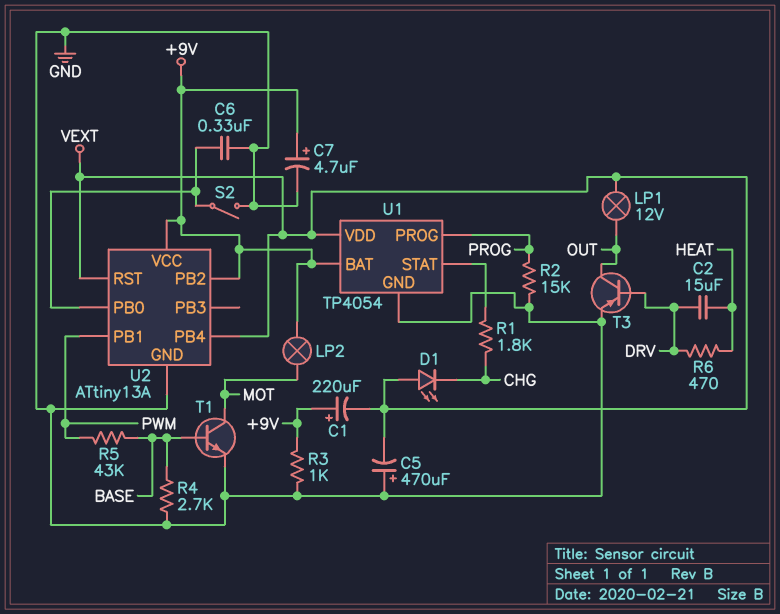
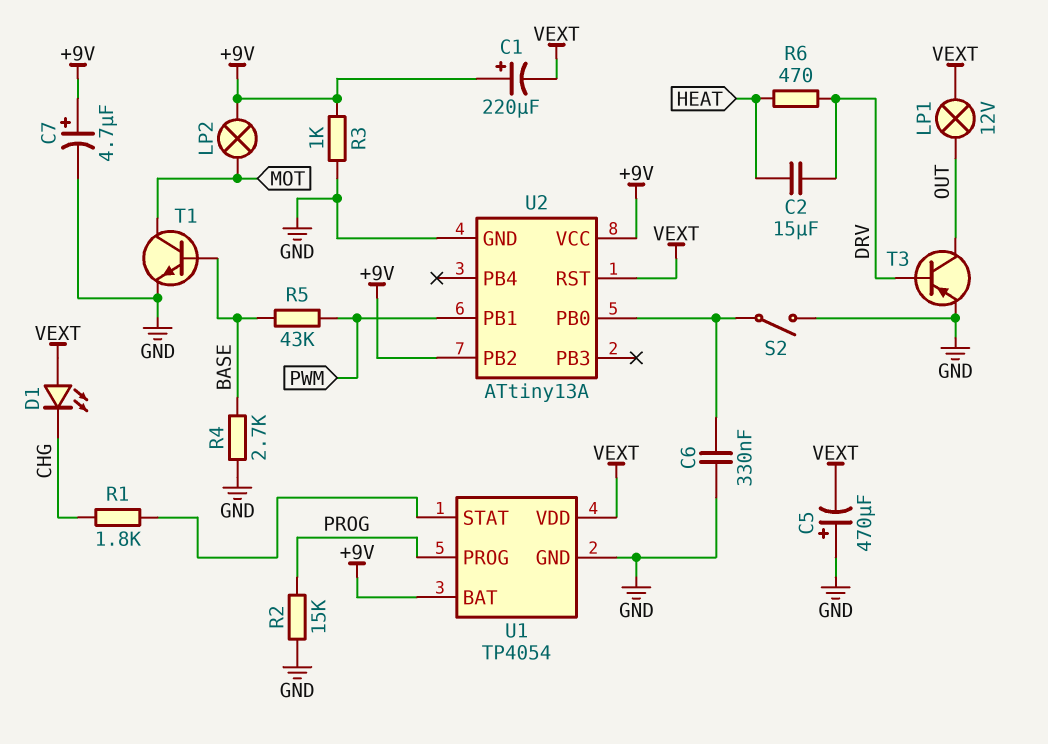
U2 pin PB4: VEXT -> none

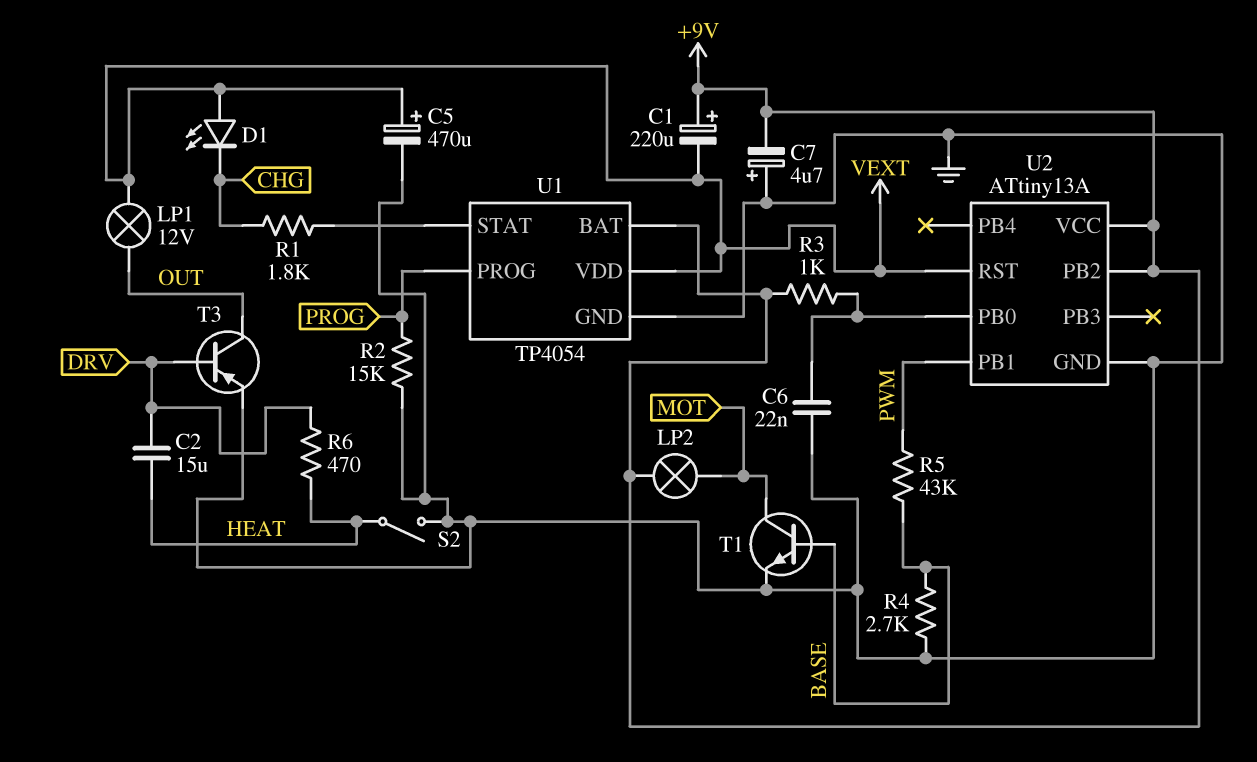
C5: 470uF (plus GND, minus VEXT) -> 470uF (plus VEXT, minus GND)
C6: 330nF (GND, U2/PB0) -> 22nF (GND, U2/PB0)
C7: 4.7uF (plus +9V, minus GND) -> 4.7uF (plus GND, minus +9V)
R3: 1k (+9V, GND) -> 1k (+9V, U2/PB0)
S2: switch (GND, U2/PB0) -> switch (GND, HEAT)

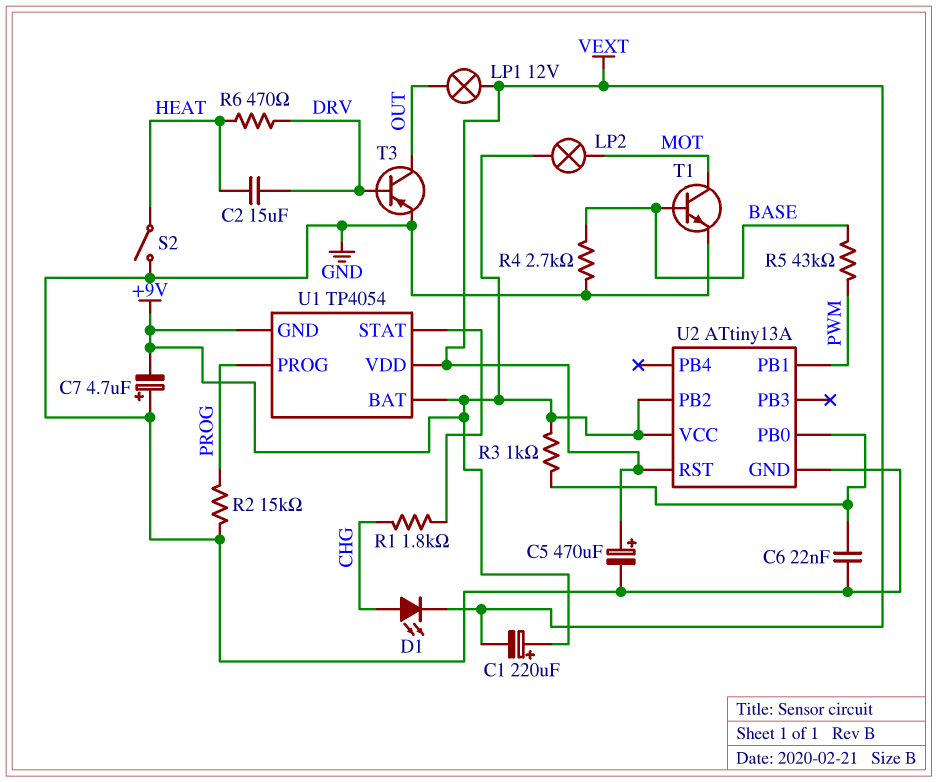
D1: LED (A VEXT, K CHG) -> LED (A CHG, K VEXT)
U1 pin GND: GND -> +9V

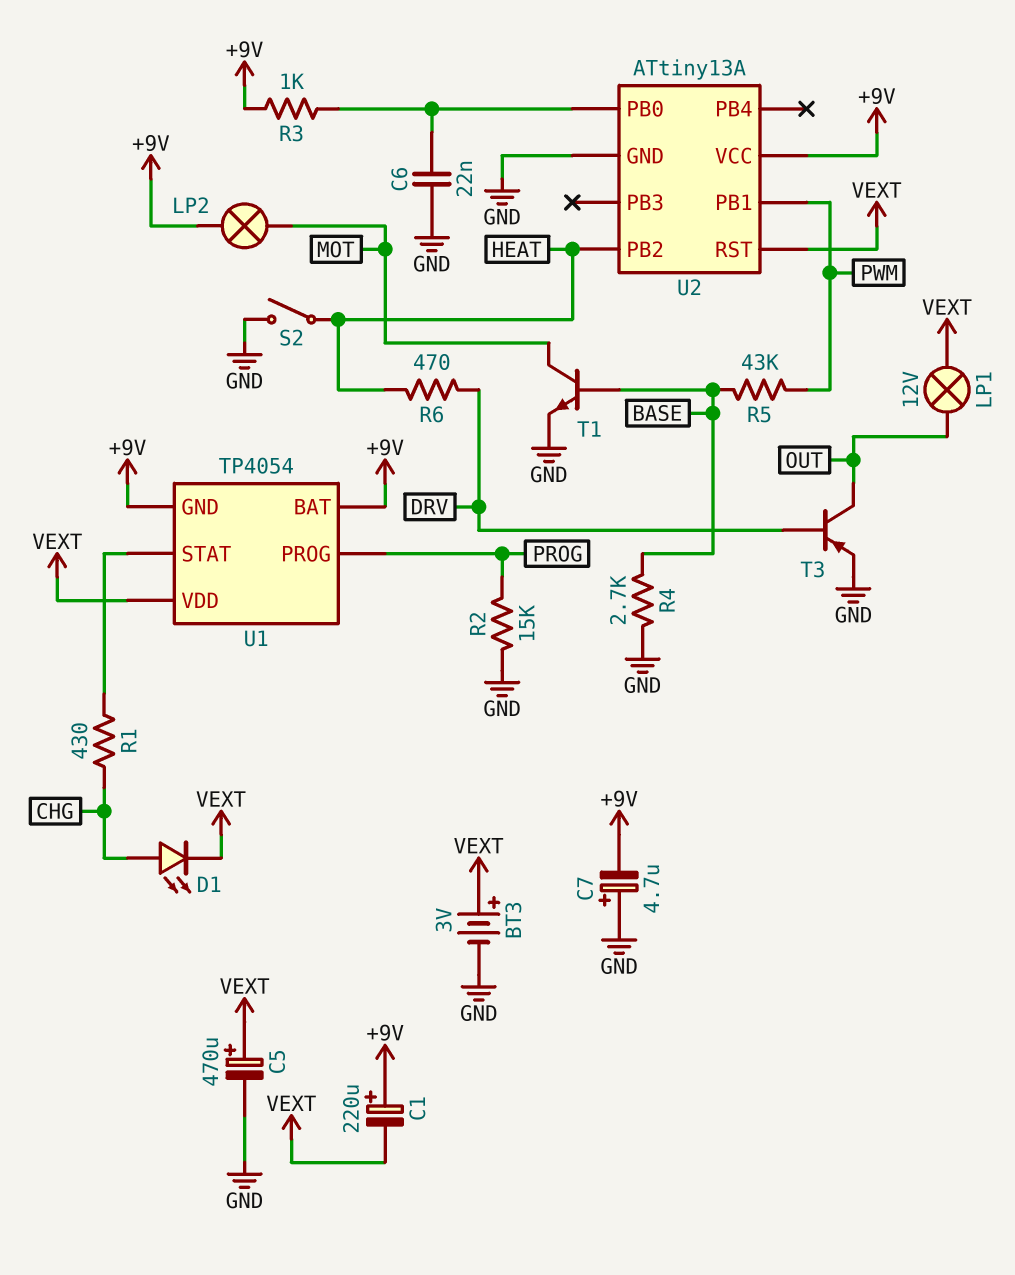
BT3: none -> 3V (plus VEXT, minus GND)
C2: 15uF (DRV, HEAT) -> none
R1: 1.8k (CHG, U1/STAT) -> 430 (CHG, U1/STAT)
U2 pin PB2: +9V -> HEAT

